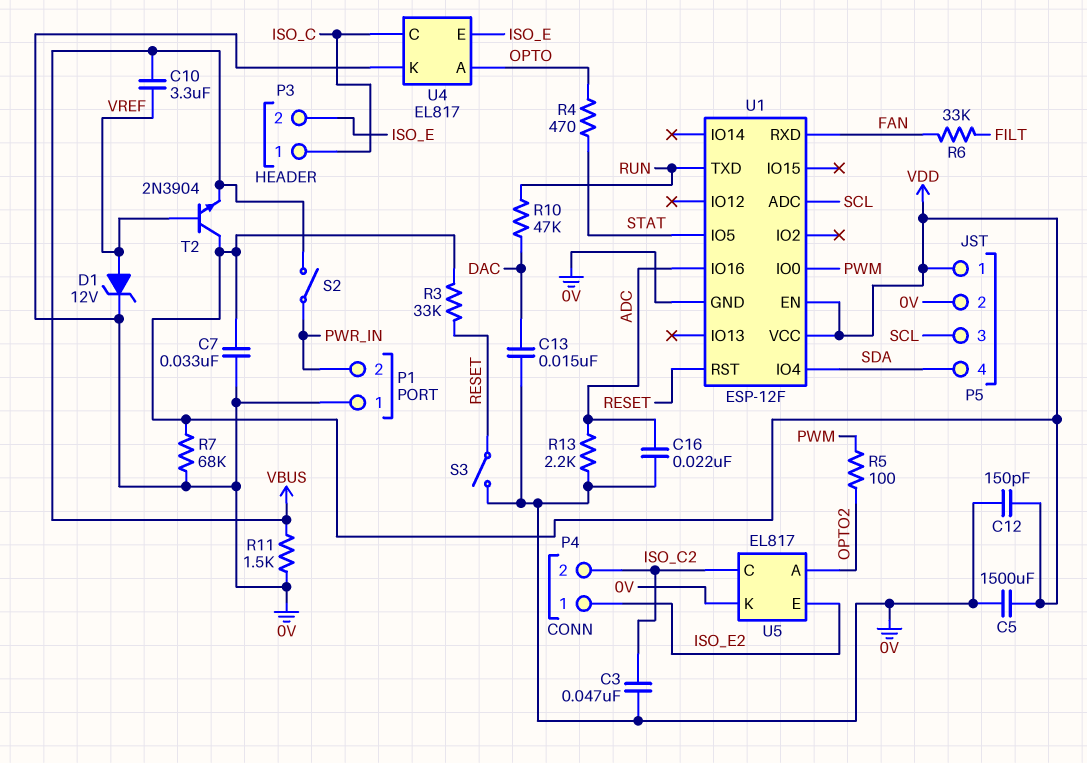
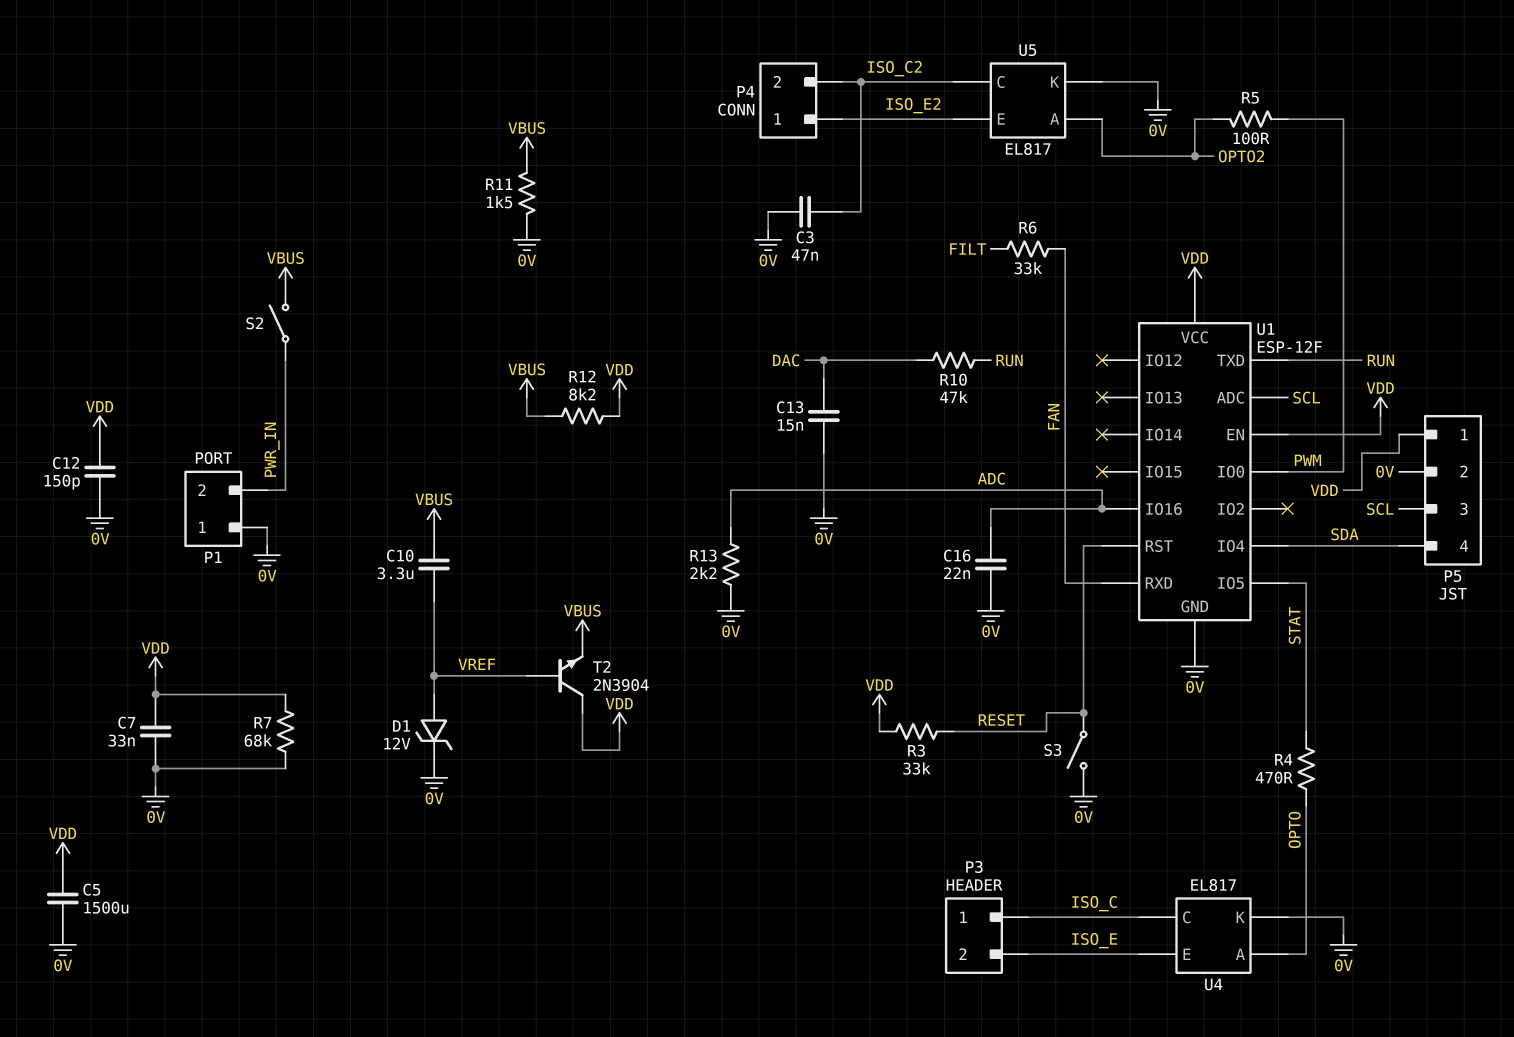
R12: none -> 8.2k (VBUS, VDD)

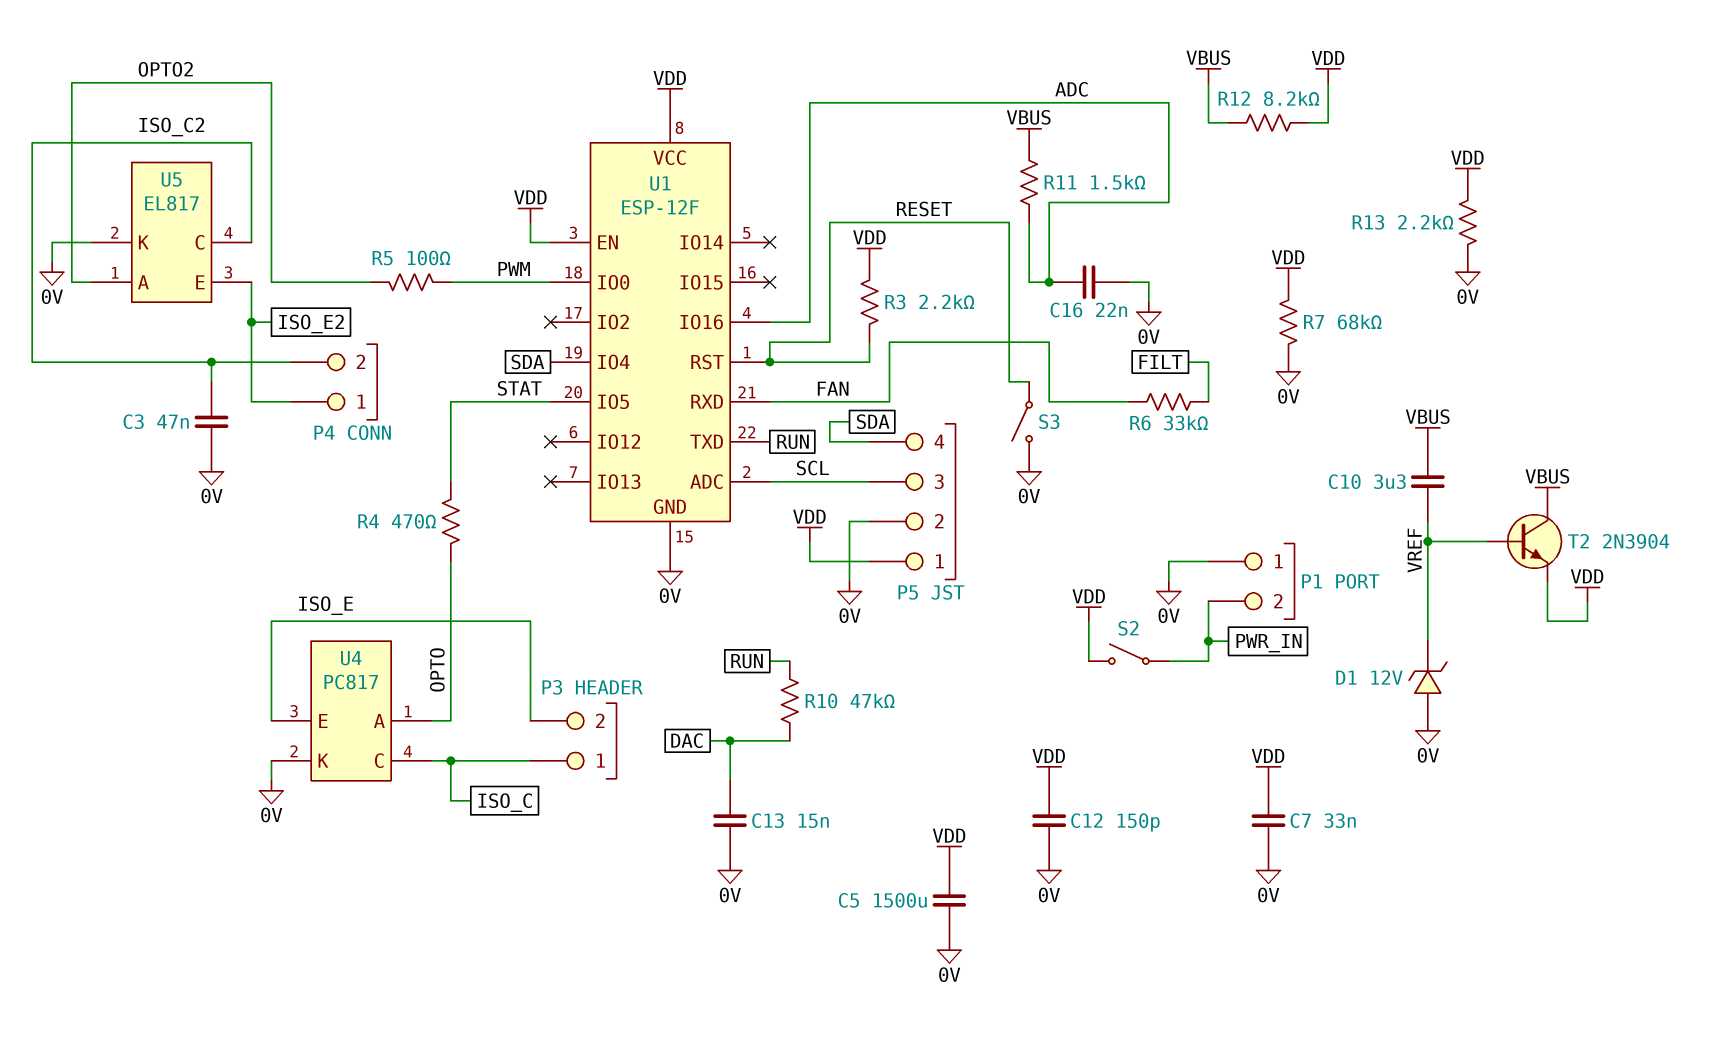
D1: zener 12V (A VREF, K 0V) -> zener 12V (A 0V, K VREF)
R3: 33k (RESET, VDD) -> 2.2k (RESET, VDD)
R11: 1.5k (0V, VBUS) -> 1.5k (ADC, VBUS)
R13: 2.2k (0V, ADC) -> 2.2k (0V, VDD)
S2: switch (PWR_IN, VBUS) -> switch (PWR_IN, VDD)
T2: NPN 2N3904 (B VREF, C VDD, E VBUS) -> NPN 2N3904 (B VREF, C VBUS, E VDD)
U4: EL817 -> PC817

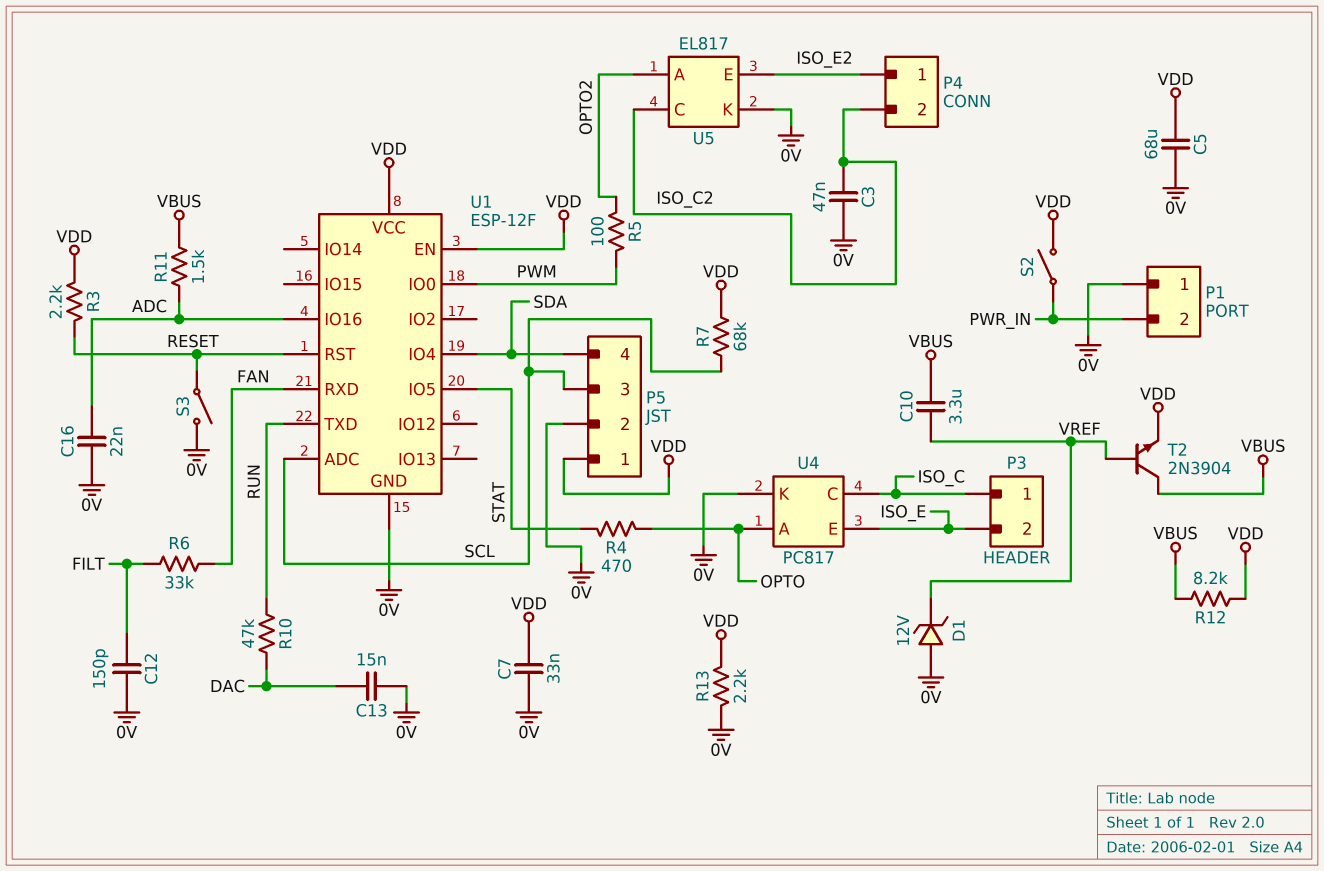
C5: 1500uF (0V, VDD) -> 68uF (0V, VDD)
C12: 150pF (0V, VDD) -> 150pF (0V, FILT)
R7: 68k (0V, VDD) -> 68k (SCL, VDD)

